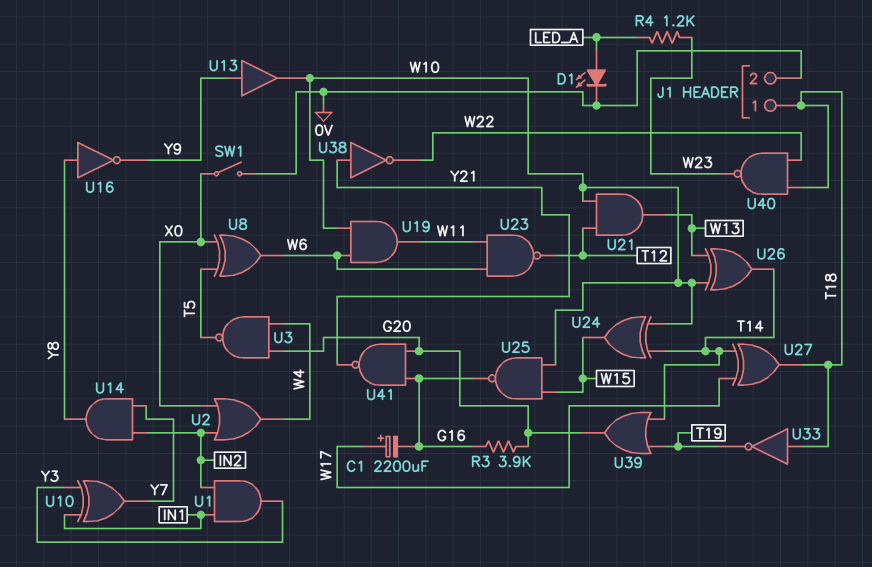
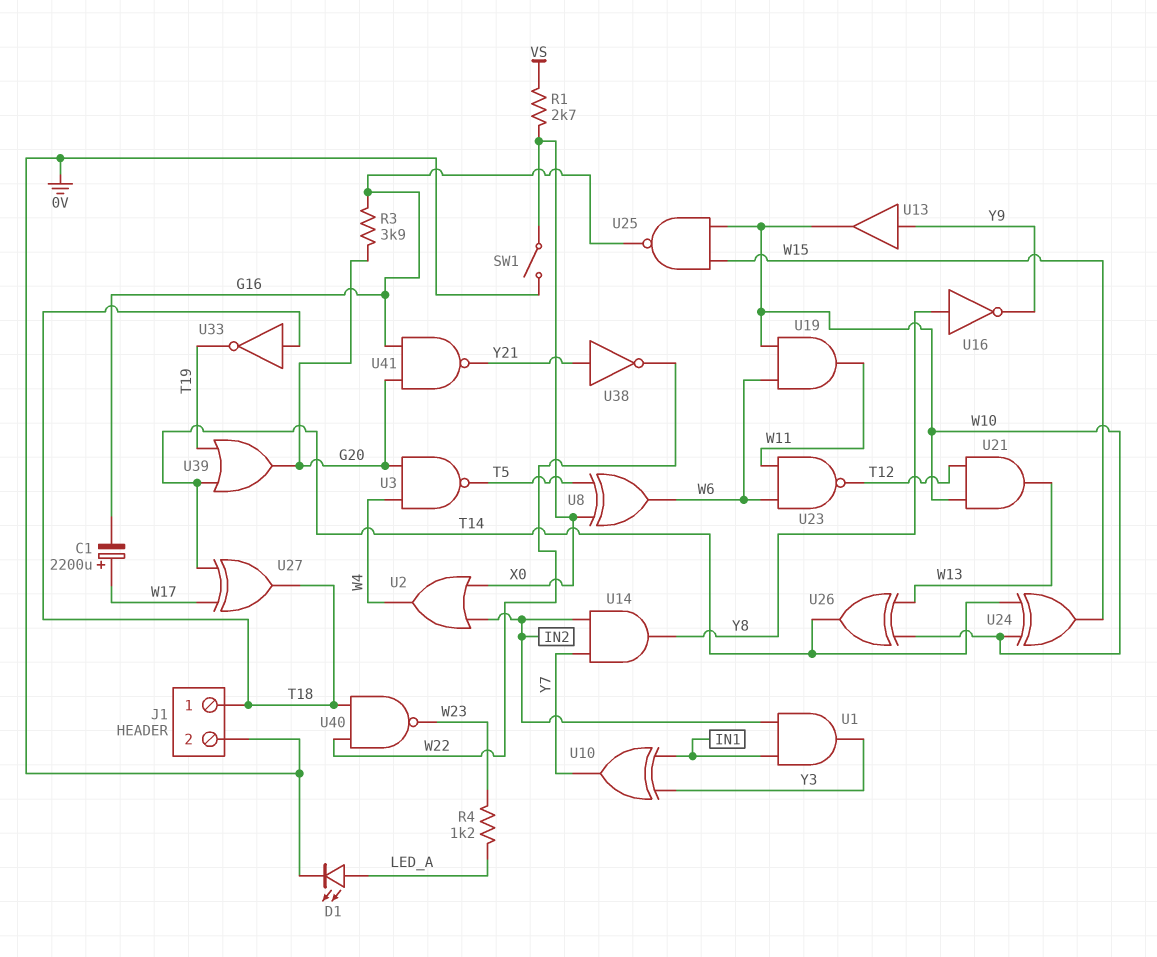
R1: none -> 2.7k (VS, X0)

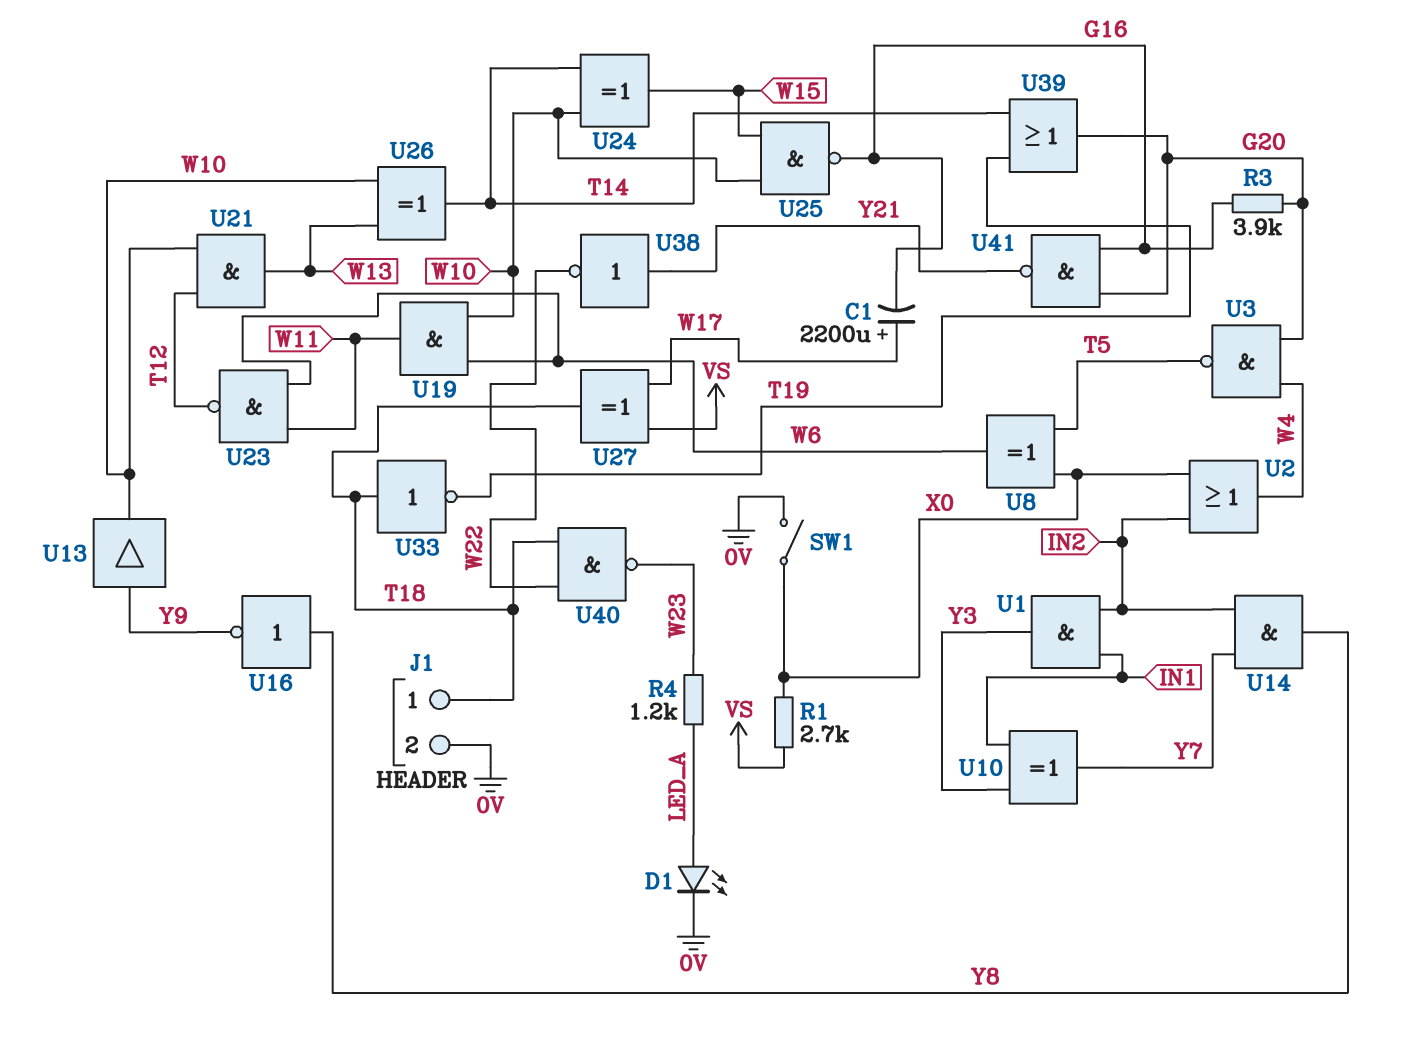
U27: XOR (in T14, in W17, out T18) -> XOR (in VS, in W17, out T18)

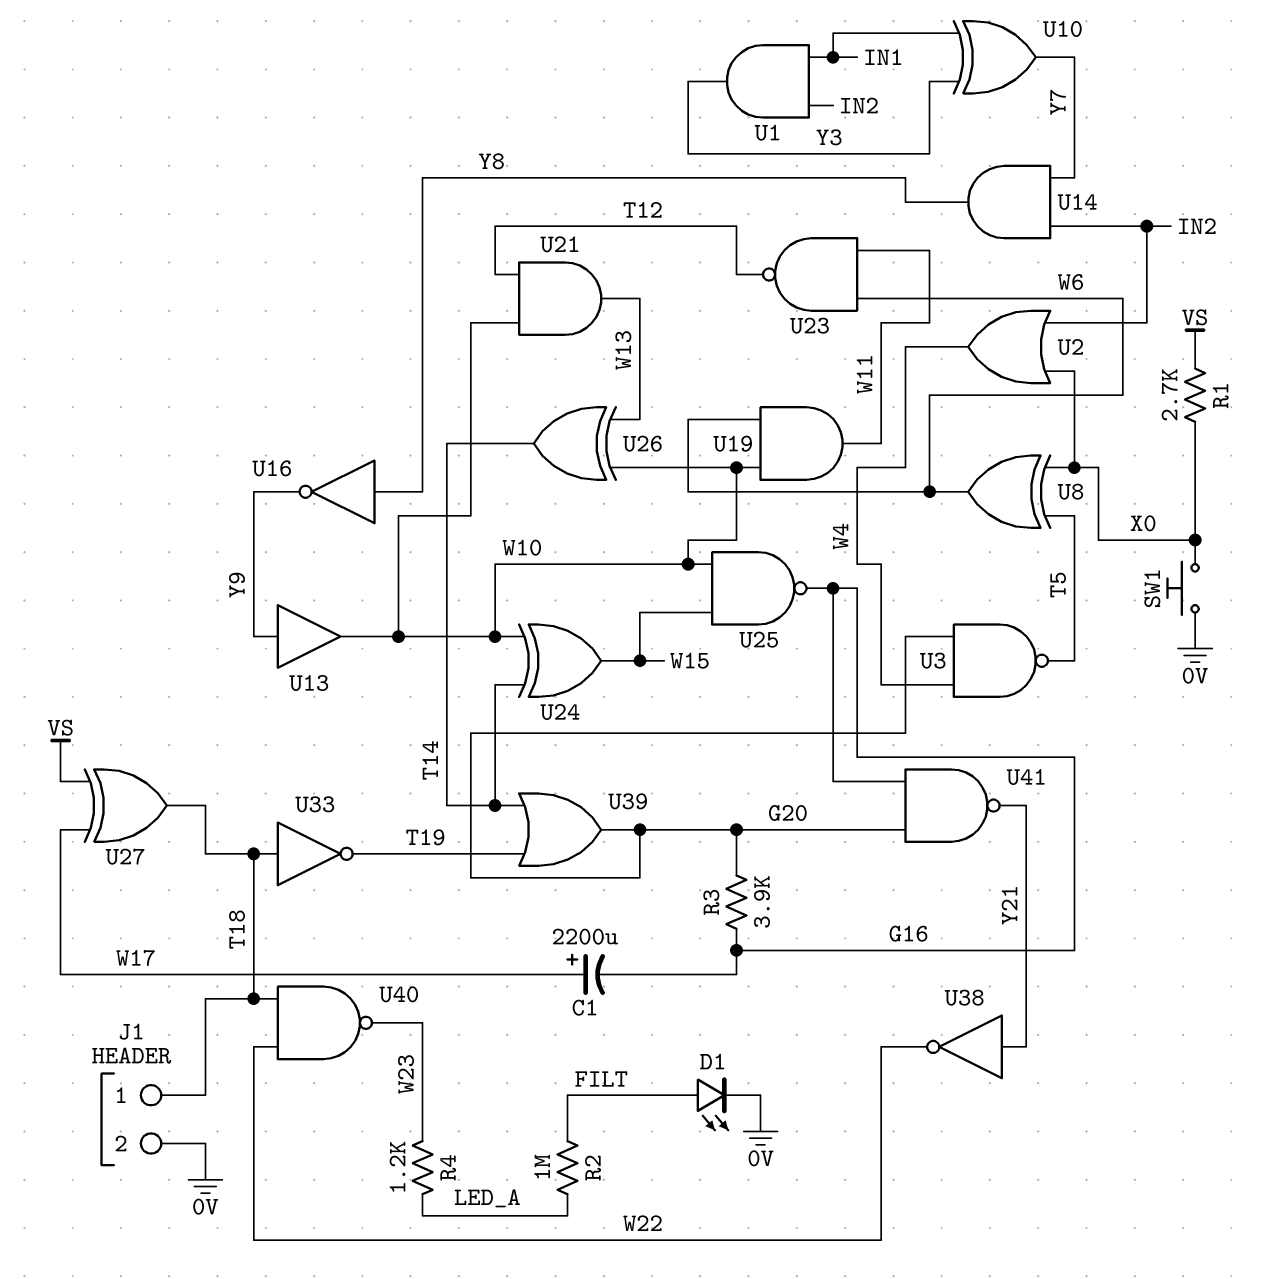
D1: LED (A LED_A, K 0V) -> LED (A FILT, K 0V)
R2: none -> 1M (FILT, LED_A)
SW1: switch (0V, X0) -> button (0V, X0)

